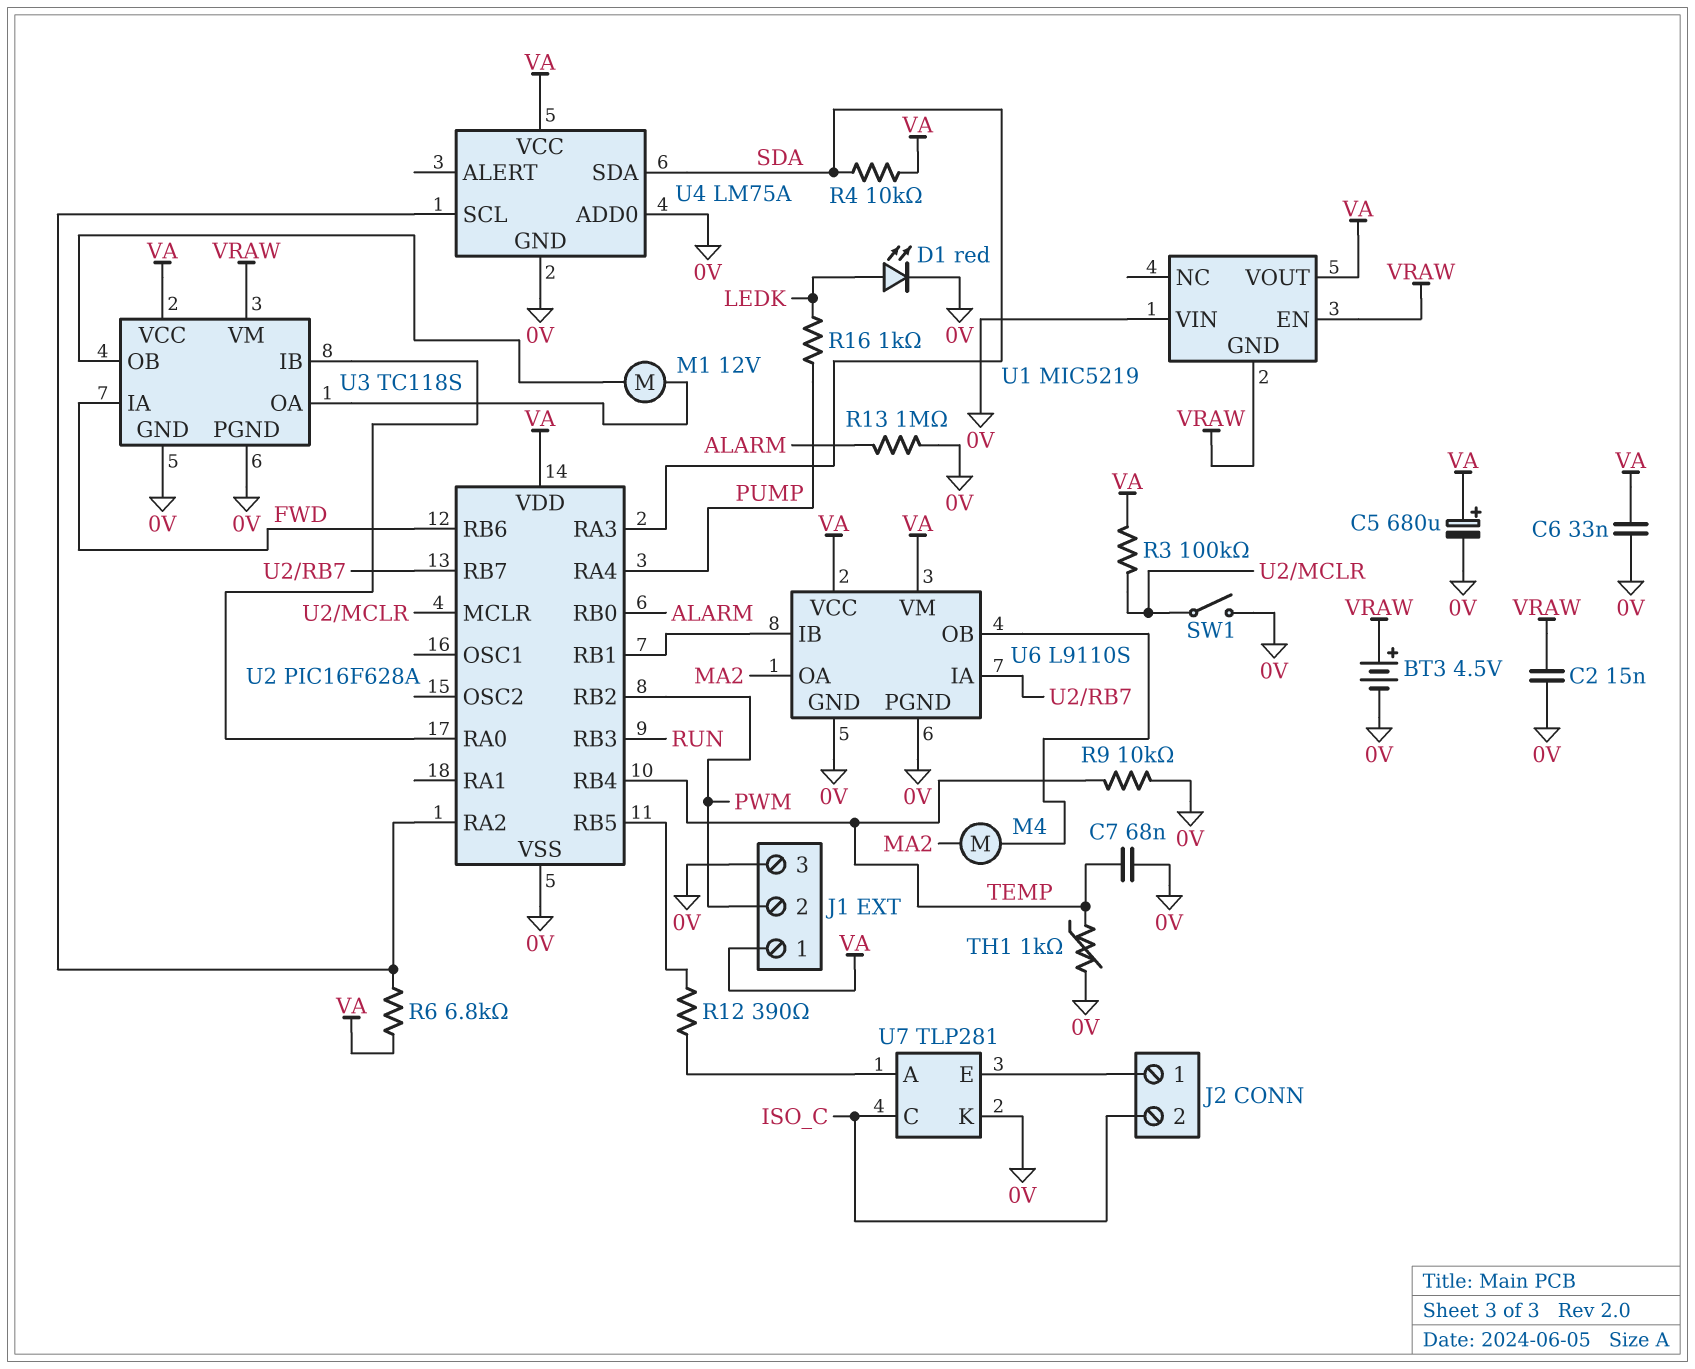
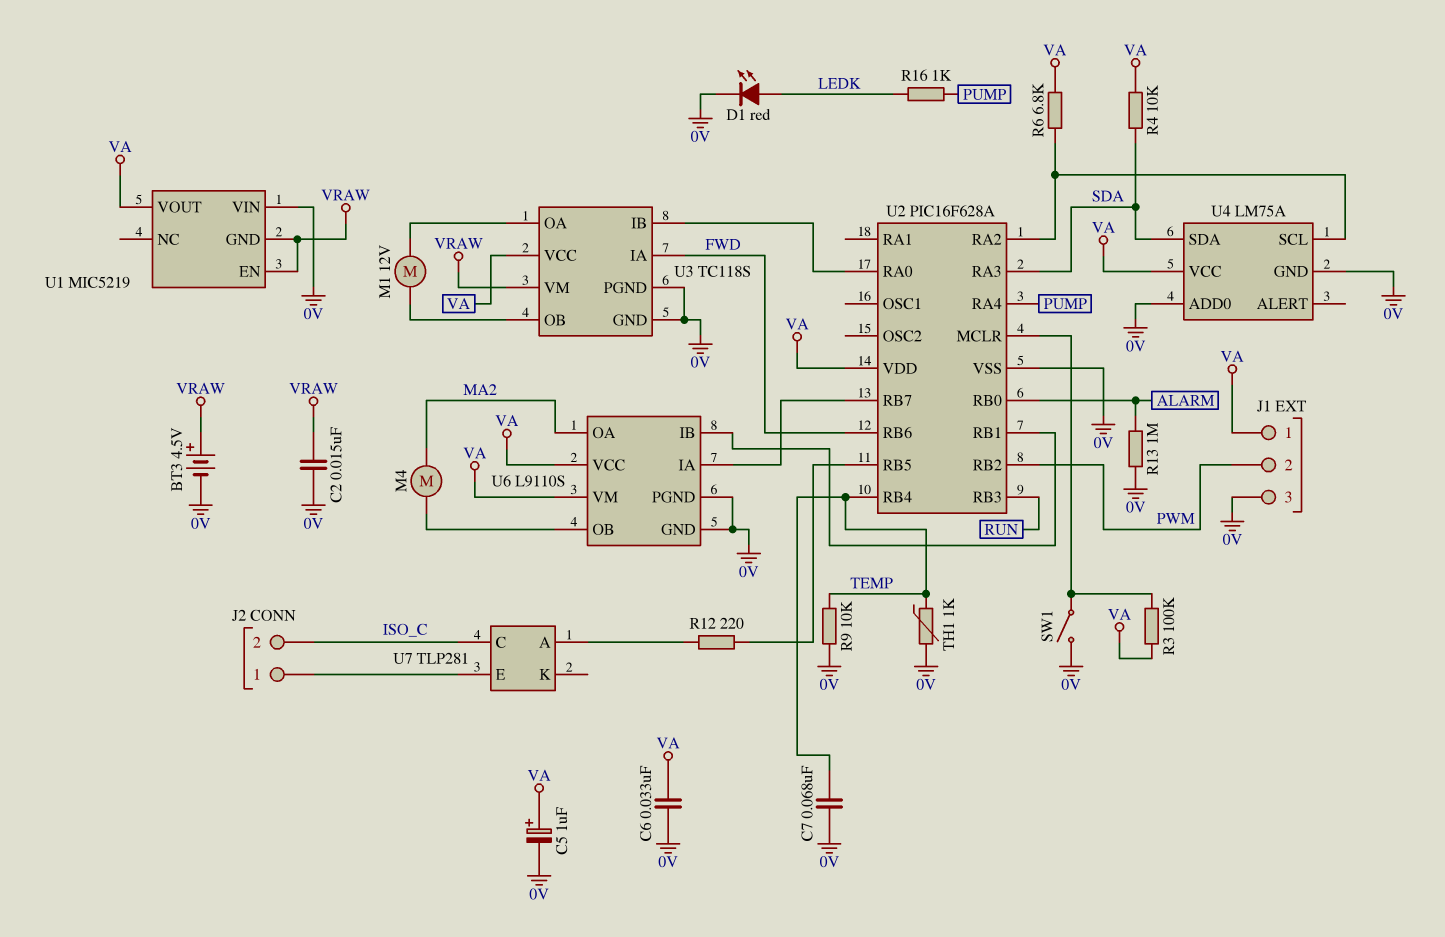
C5: 680uF (plus VA, minus 0V) -> 1uF (plus VA, minus 0V)
R12: 390 (U2/RB5, U7/A) -> 220 (U2/RB5, U7/A)
U7 pin K: 0V -> none

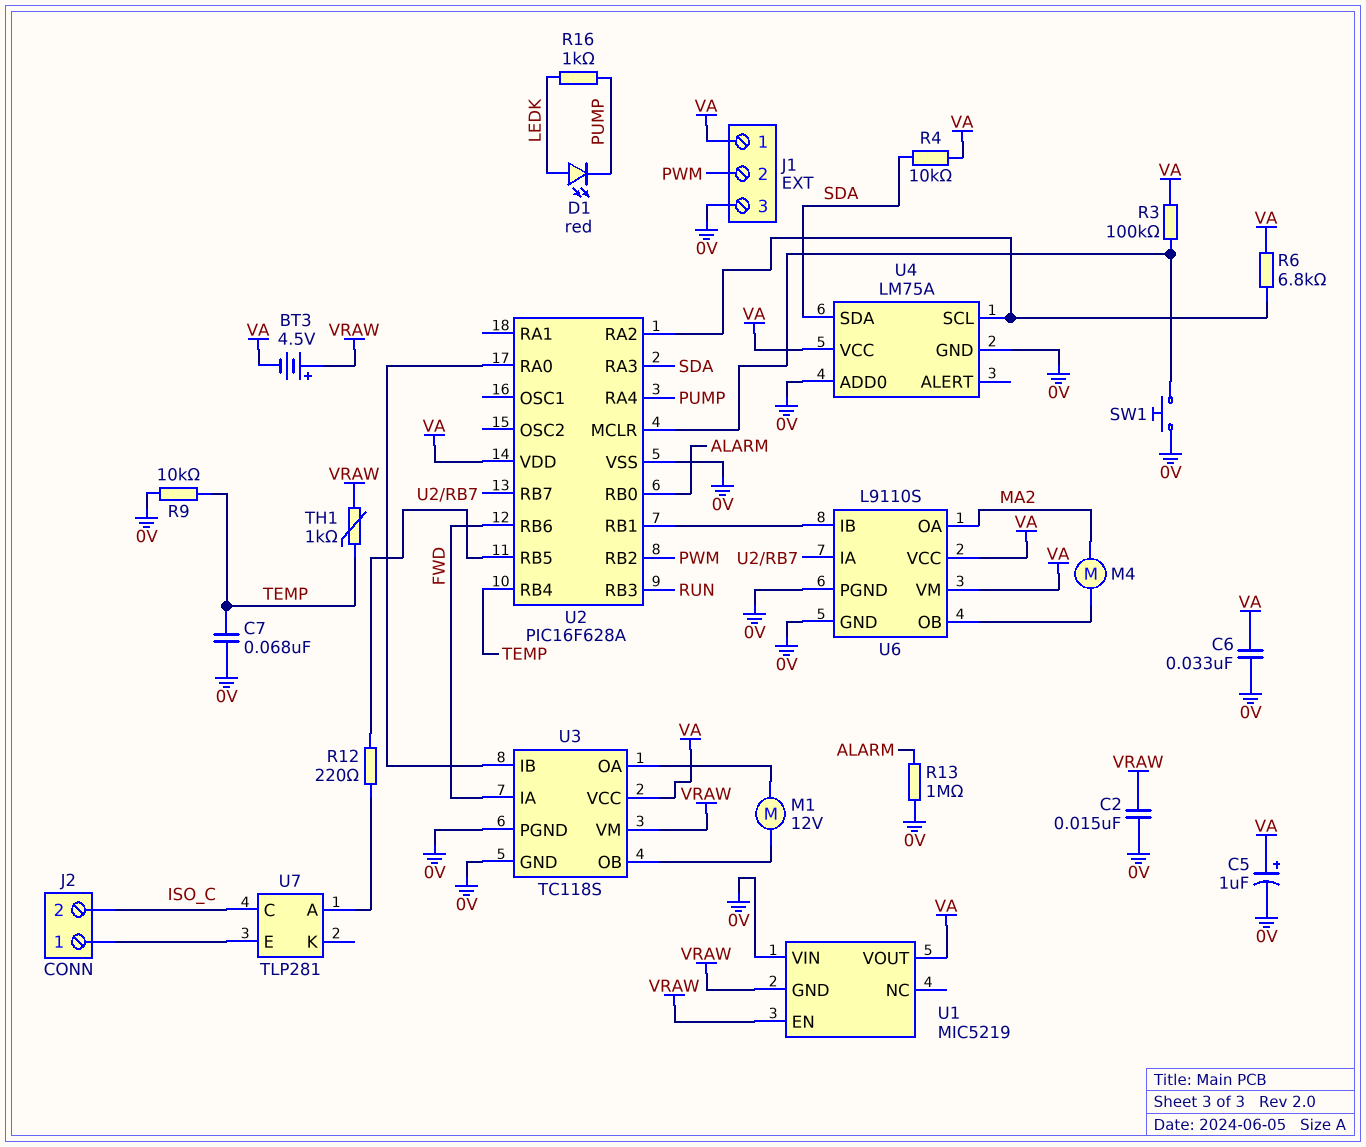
BT3: 4.5V (plus VRAW, minus 0V) -> 4.5V (plus VRAW, minus VA)
D1: LED red (A LEDK, K 0V) -> LED red (A LEDK, K PUMP)
SW1: switch (0V, U2/MCLR) -> button (0V, U2/MCLR)
TH1: 1k (0V, TEMP) -> 1k (TEMP, VRAW)

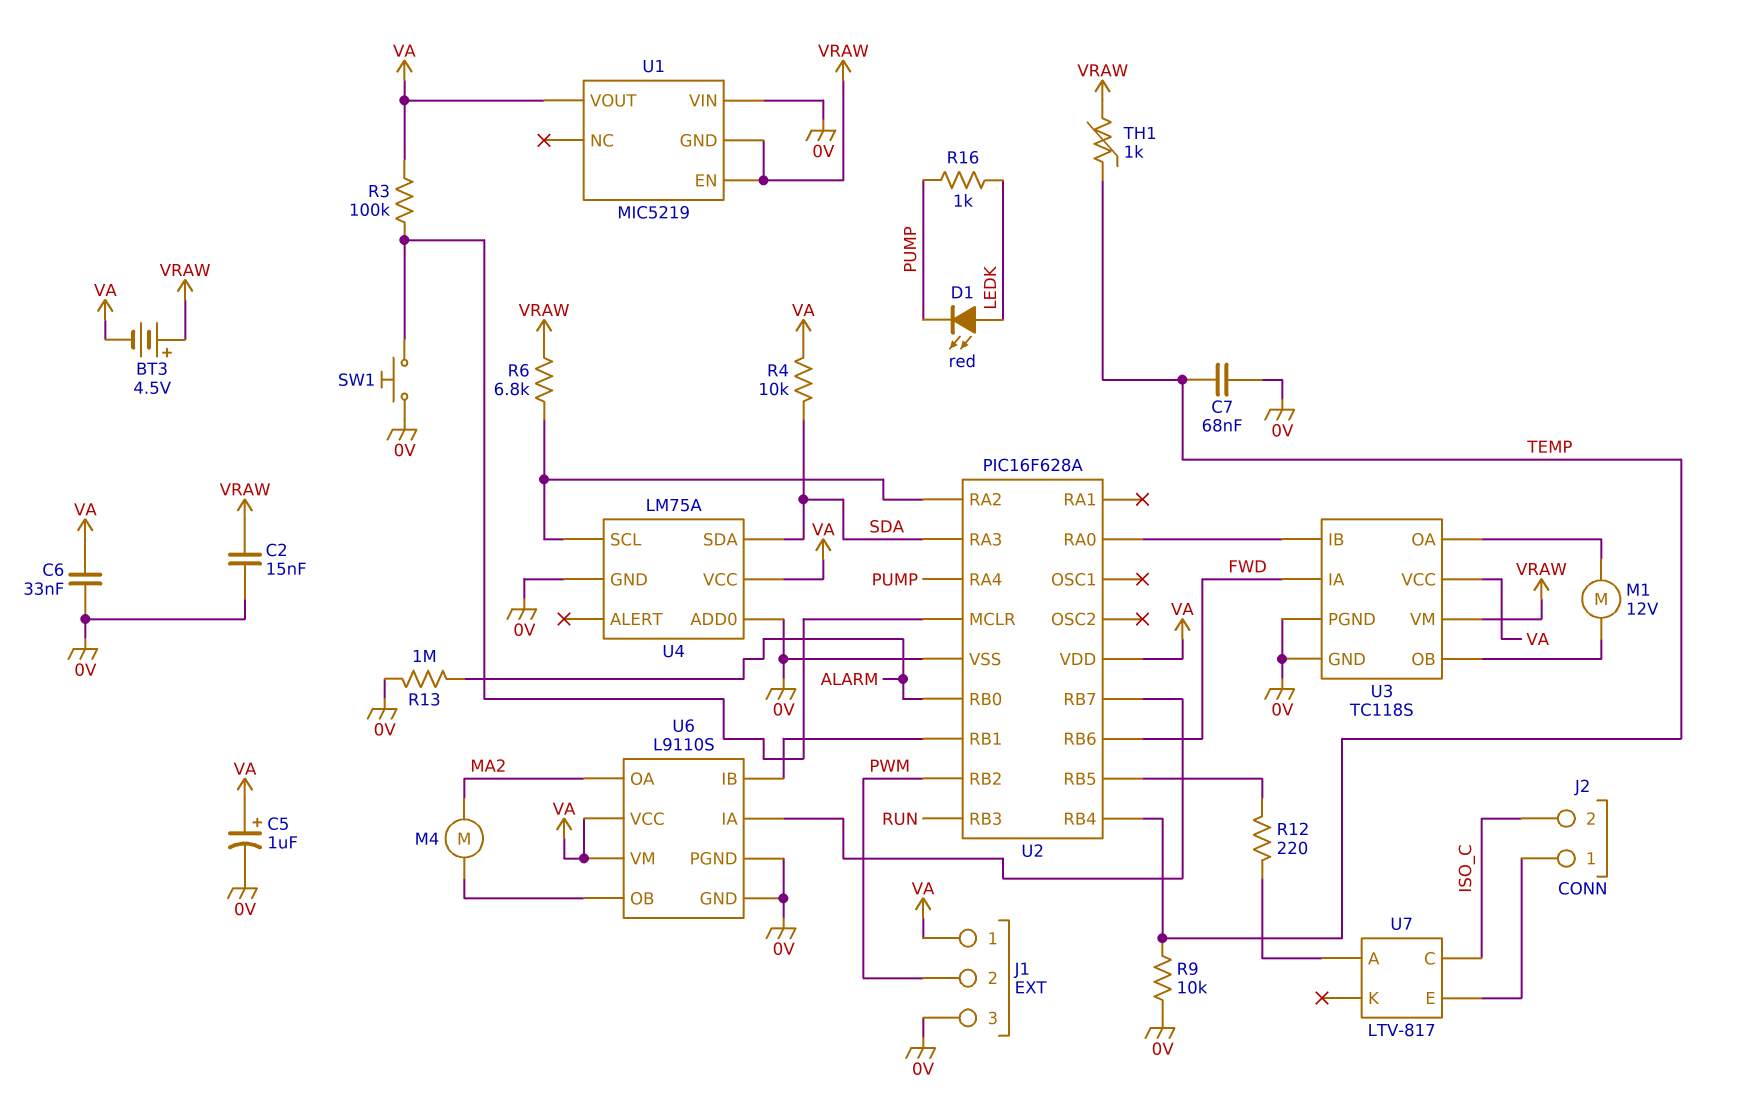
R6: 6.8k (U2/RA2, VA) -> 6.8k (U2/RA2, VRAW)
U7: TLP281 -> LTV-817

